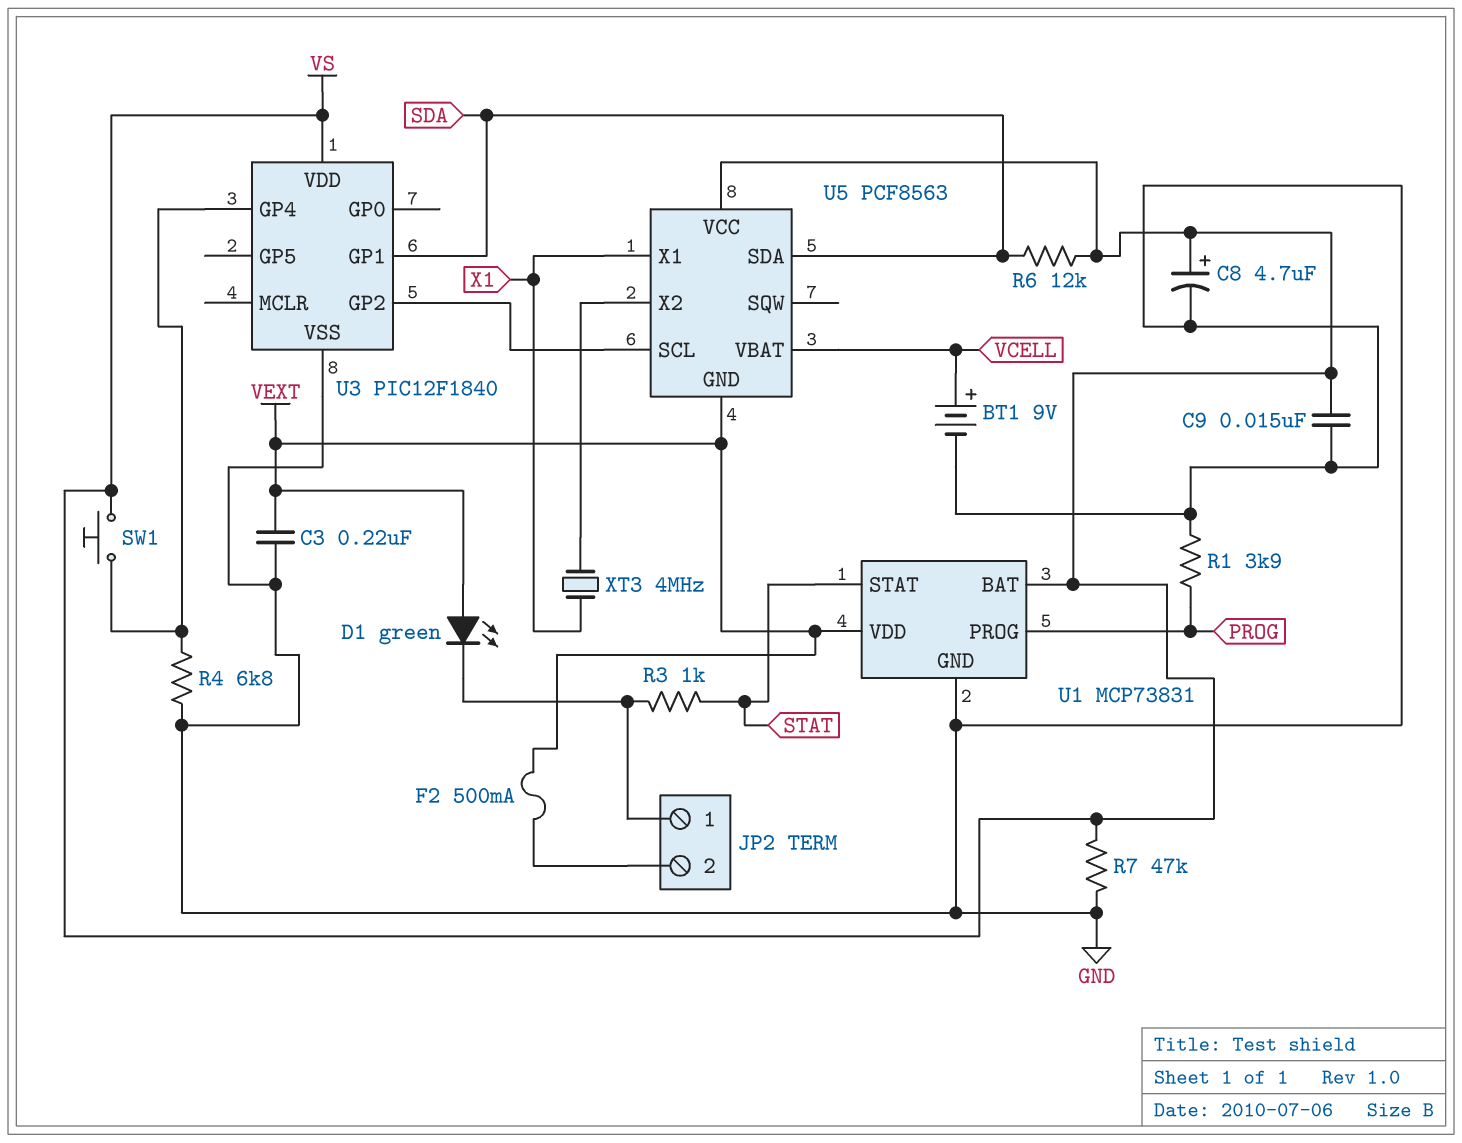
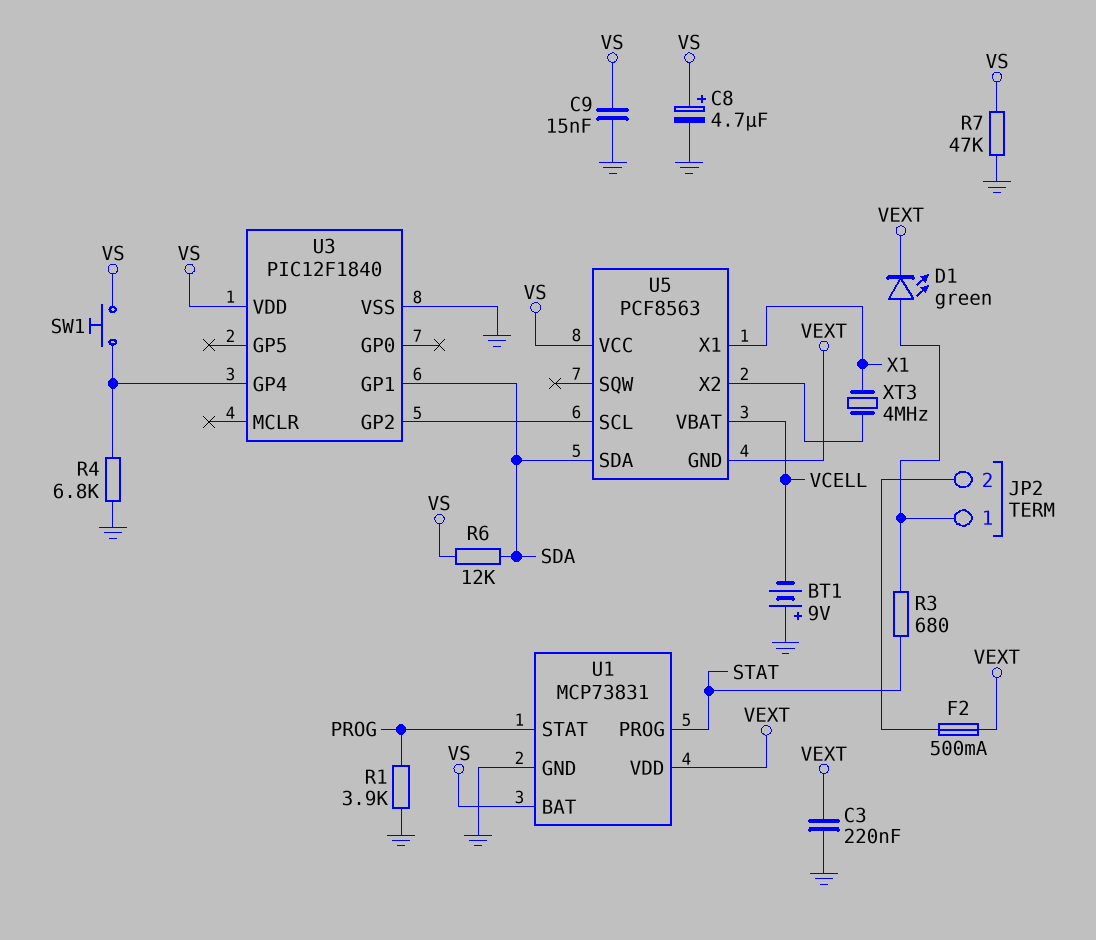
BT1: 9V (plus VCELL, minus GND) -> 9V (plus GND, minus VCELL)
D1: LED green (A VEXT, K JP2/1) -> LED green (A JP2/1, K VEXT)
R3: 1k (JP2/1, STAT) -> 680 (JP2/1, STAT)
U1 pin PROG: PROG -> STAT
U1 pin STAT: STAT -> PROG

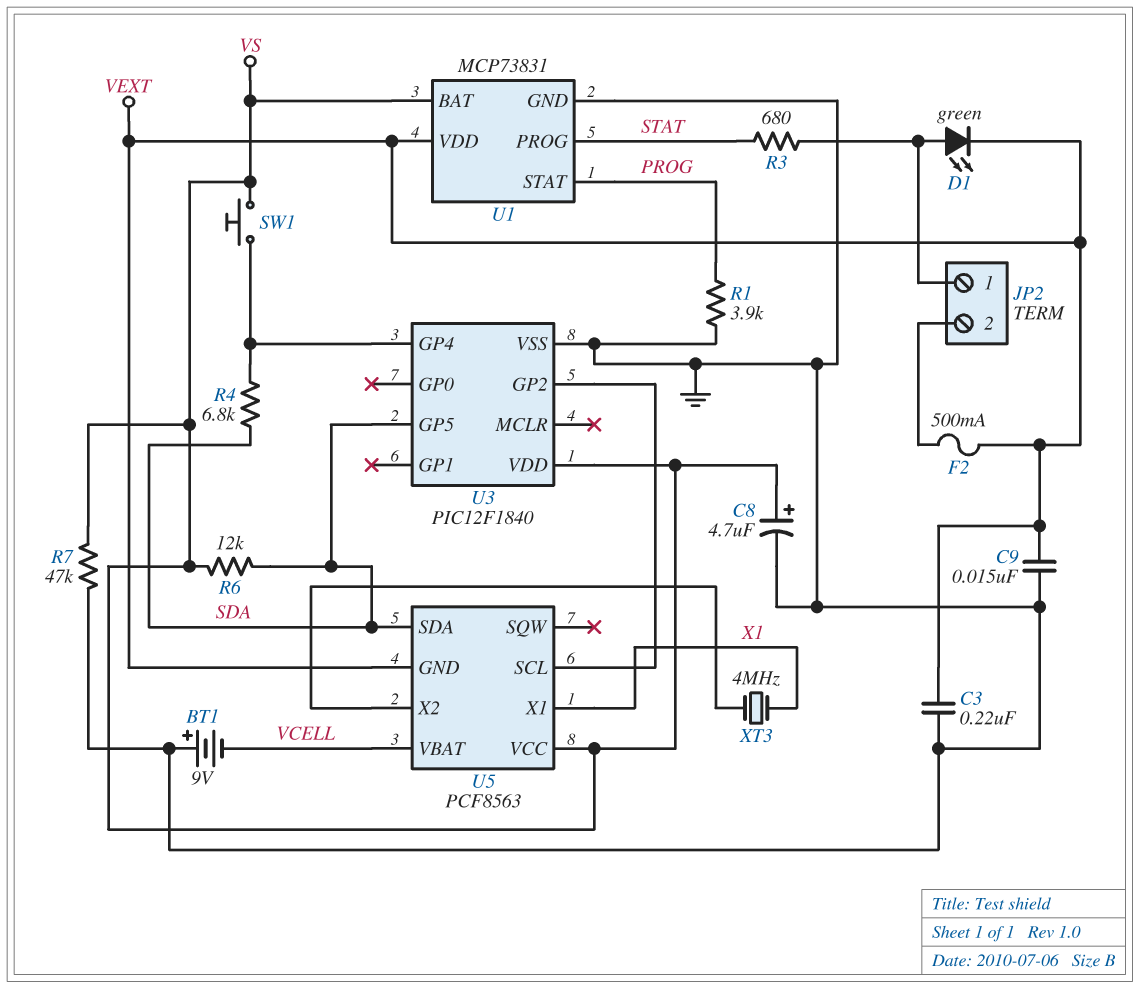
C9: 15nF (GND, VS) -> 15nF (GND, VEXT)
R4: 6.8k (GND, U3/GP4) -> 6.8k (SDA, U3/GP4)
U3 pin GP1: SDA -> none
U3 pin GP5: none -> SDA

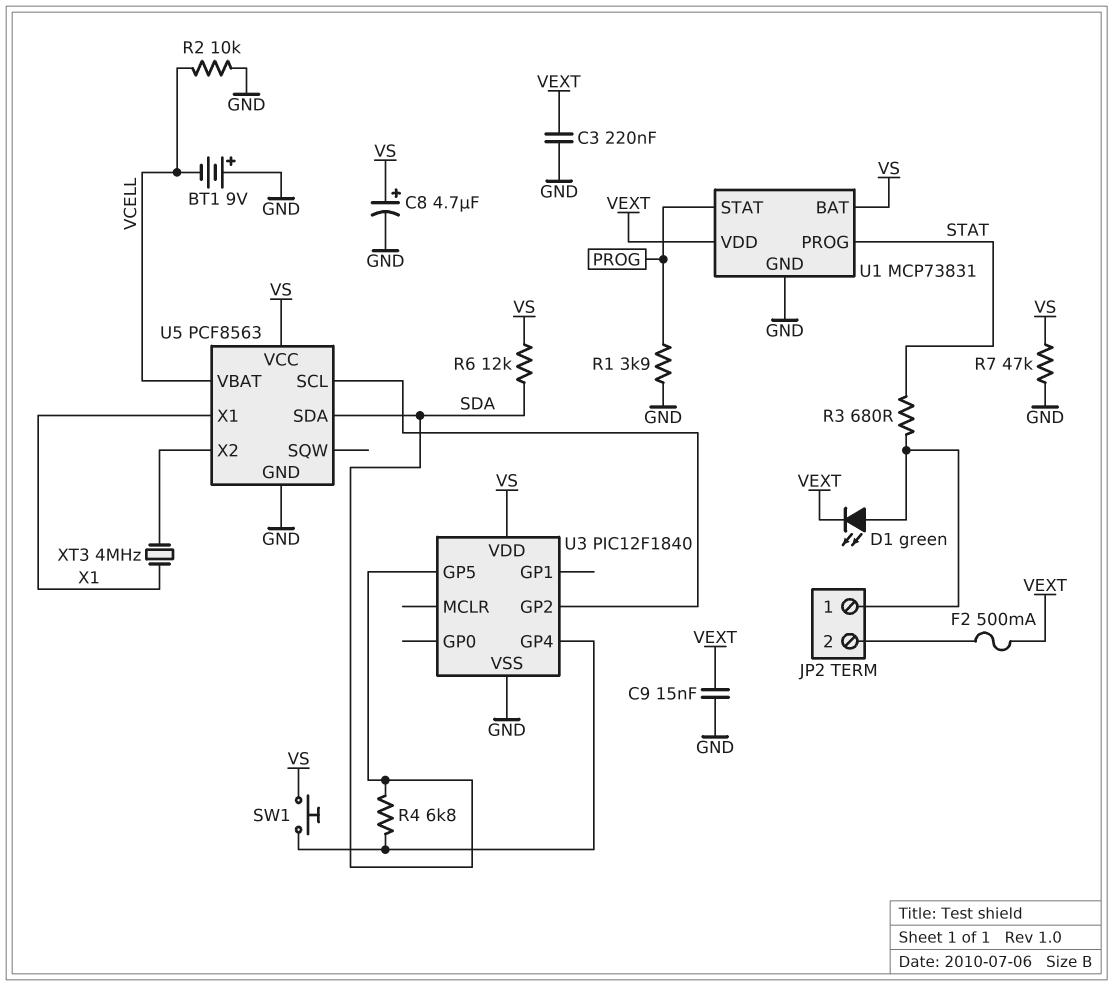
R2: none -> 10k (GND, VCELL)
U5 pin GND: VEXT -> GND

